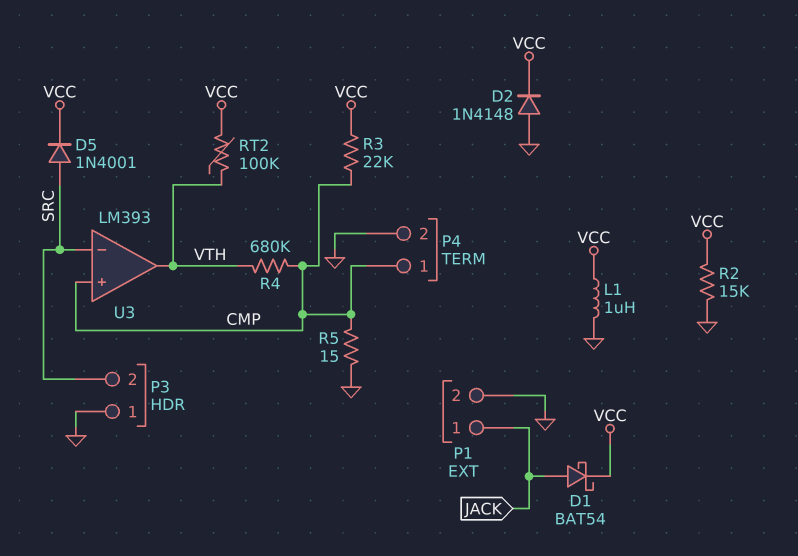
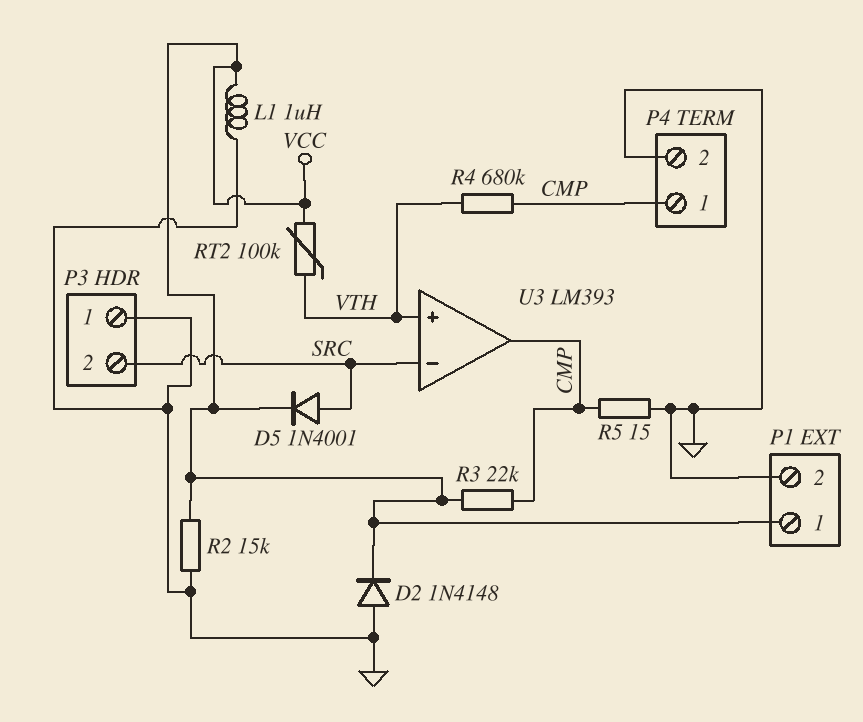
D1: schottky BAT54 (A JACK, K VCC) -> none
P1 pin 1: JACK -> VCC
U3 pin in+: CMP -> VTH
U3 pin out: VTH -> CMP

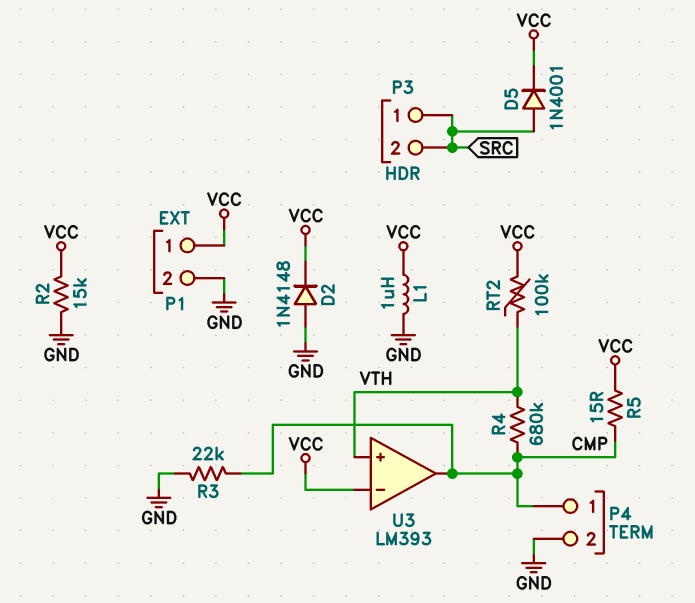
P3 pin 1: GND -> SRC
R3: 22k (CMP, VCC) -> 22k (CMP, GND)
R5: 15 (CMP, GND) -> 15 (CMP, VCC)
U3 pin in-: SRC -> VCC

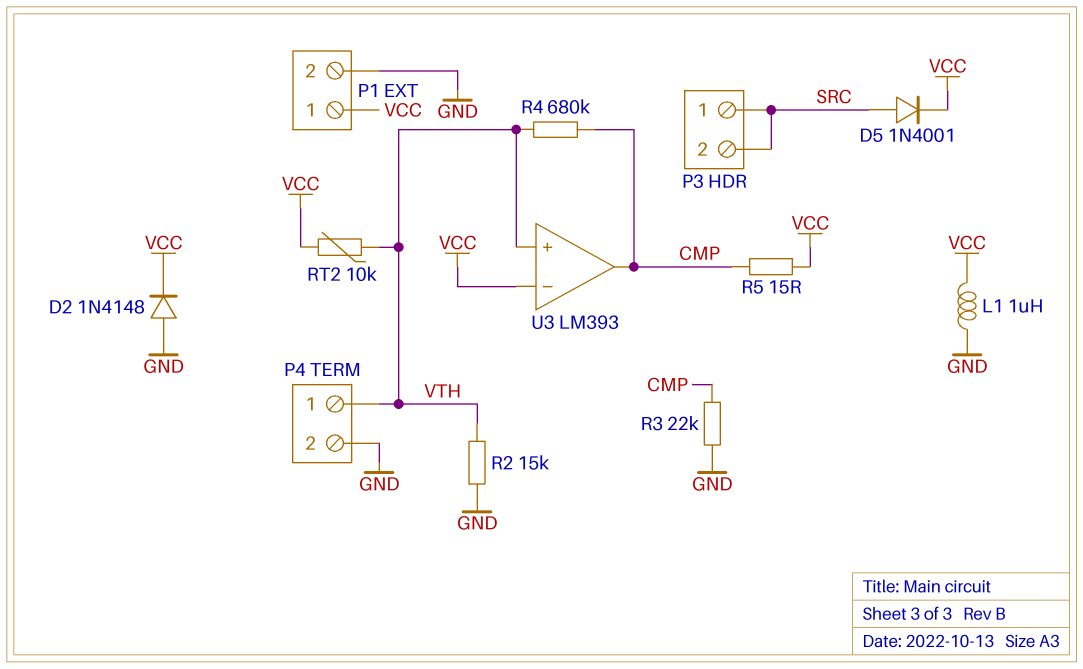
P4 pin 1: CMP -> VTH
R2: 15k (GND, VCC) -> 15k (GND, VTH)
RT2: 100k (VCC, VTH) -> 10k (VCC, VTH)

